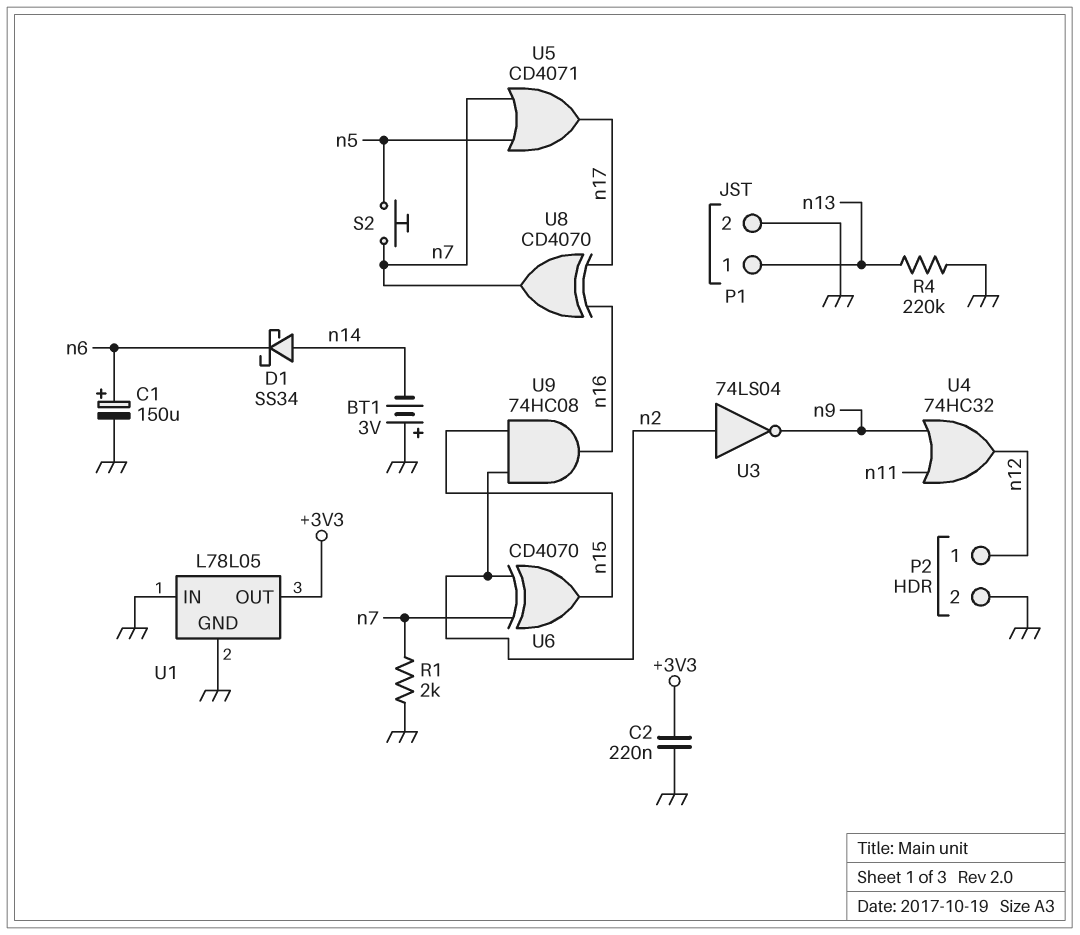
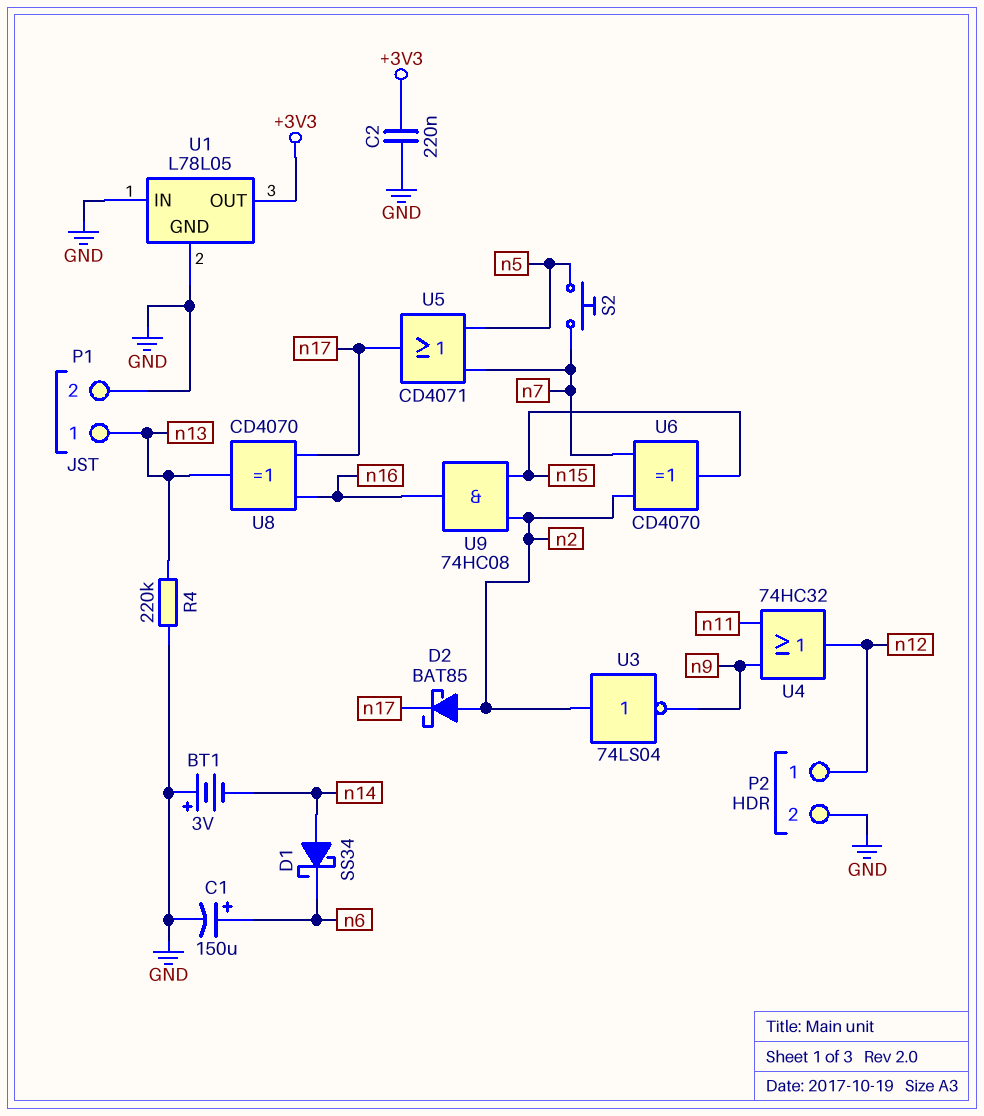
D2: none -> schottky BAT85 (A n2, K n17)
R1: 2k (GND, n7) -> none
U8: XOR CD4070 (in n16, in n17, out n7) -> XOR CD4070 (in n16, in n17, out n13)

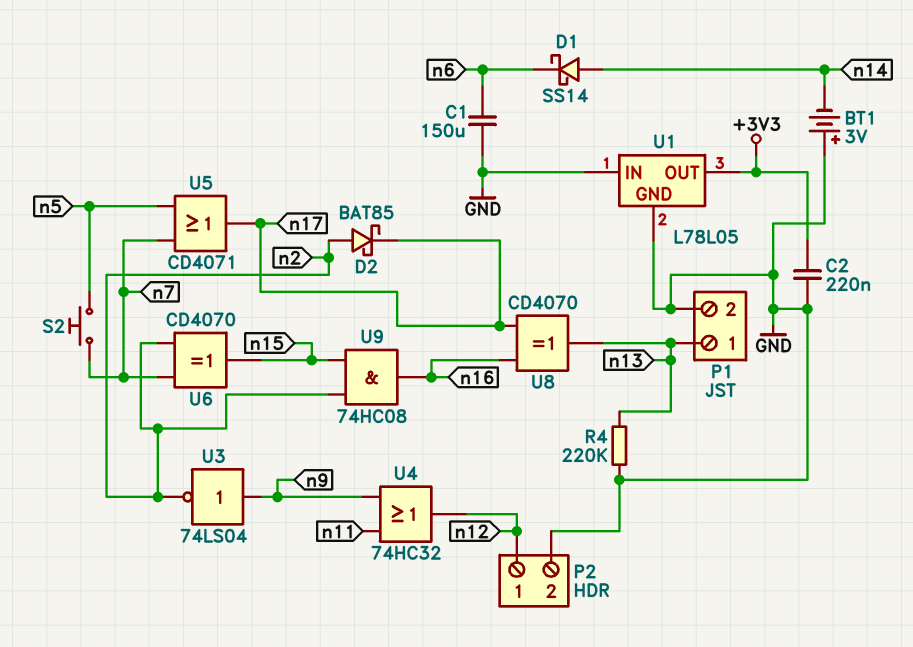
C1: 150uF (plus n6, minus GND) -> 150uF (GND, n6)
D1: schottky SS34 (A n14, K n6) -> schottky SS14 (A n14, K n6)
U3: NOT 74LS04 (in n2, out n9) -> NOT 74LS04 (in n9, out n2)

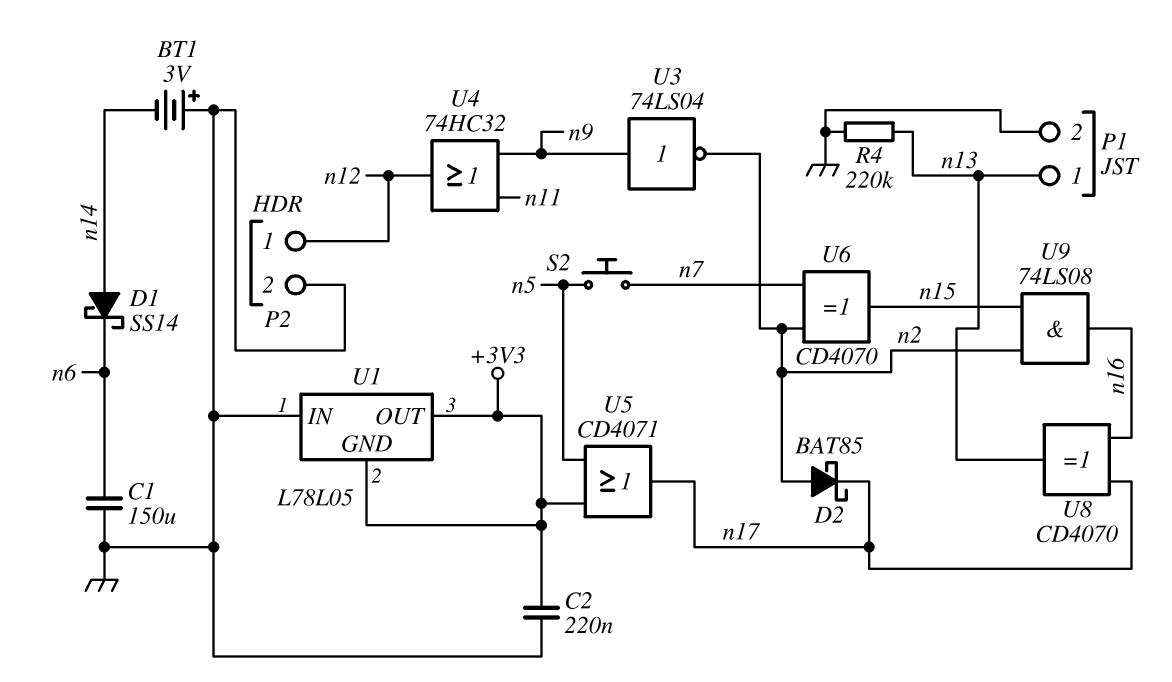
U1 pin GND: GND -> +3V3
U5: OR CD4071 (in n5, in n7, out n17) -> OR CD4071 (in +3V3, in n5, out n17)
U9: AND 74HC08 (in n2, in n15, out n16) -> AND 74LS08 (in n2, in n15, out n16)

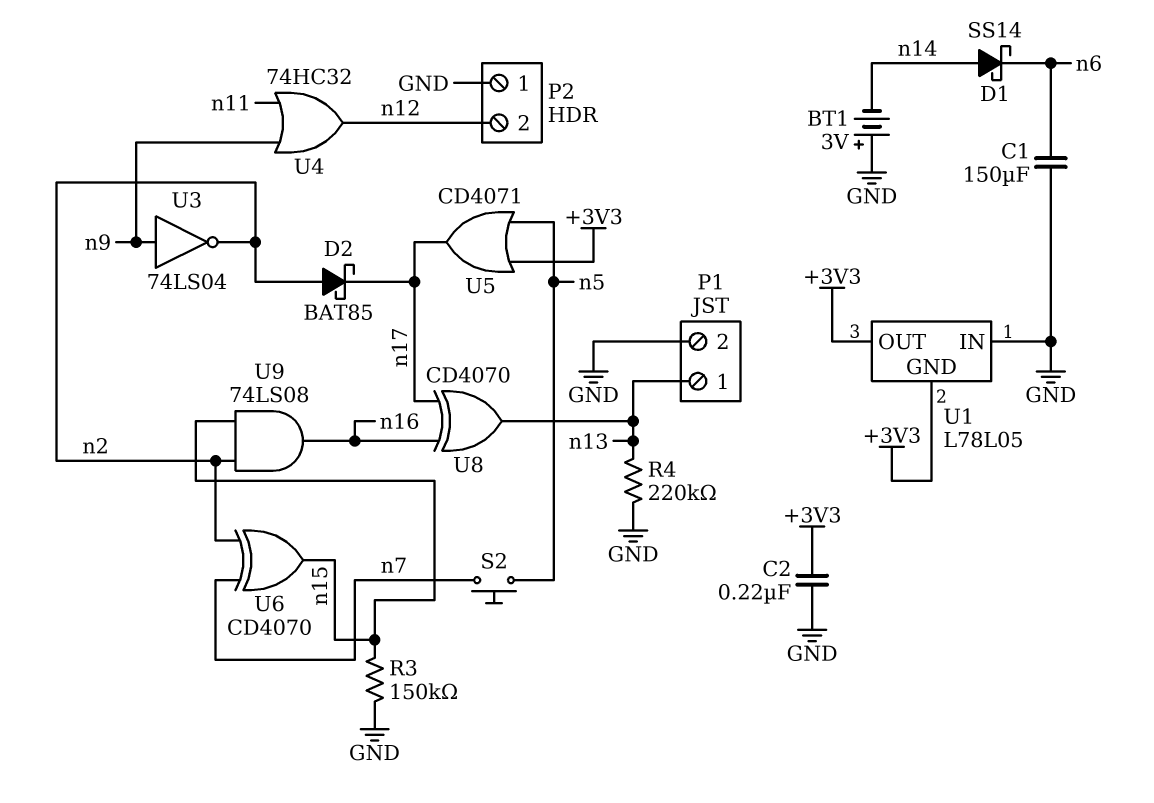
P2 pin 1: n12 -> GND
P2 pin 2: GND -> n12
R3: none -> 150k (GND, n15)

